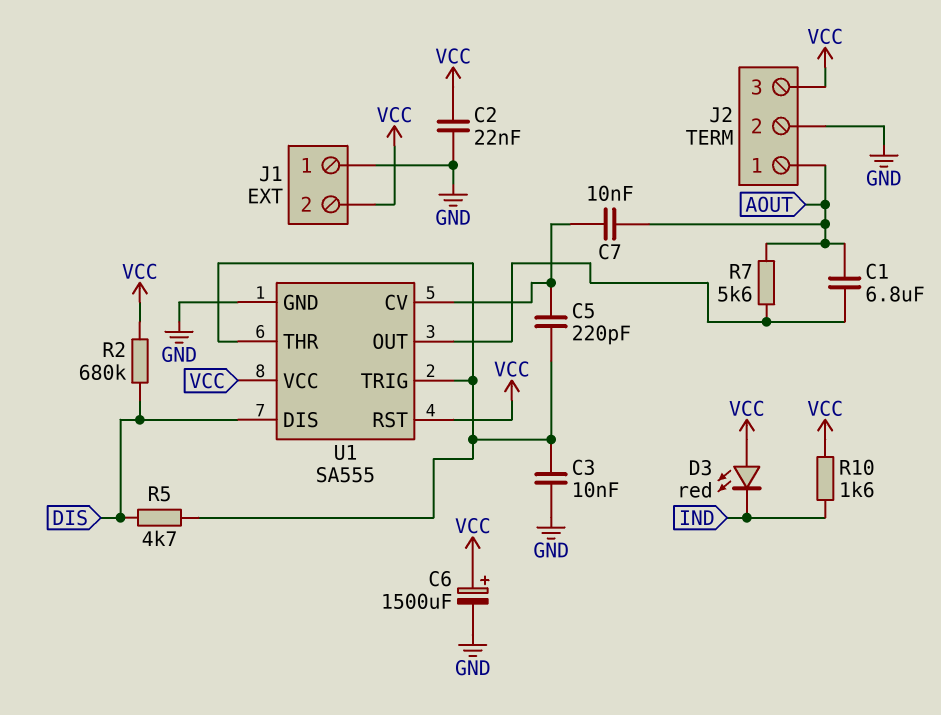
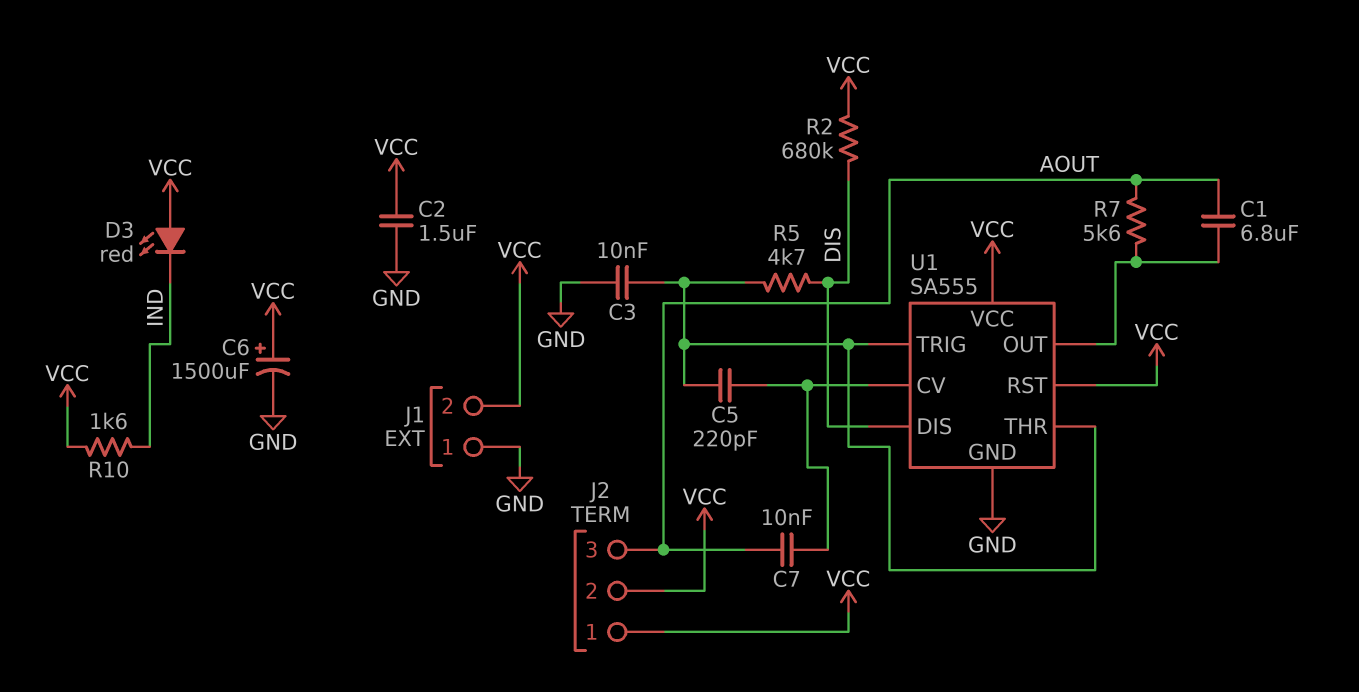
C2: 22nF (GND, VCC) -> 1.5uF (GND, VCC)
J2 pin 1: AOUT -> VCC
J2 pin 2: GND -> VCC
J2 pin 3: VCC -> AOUT

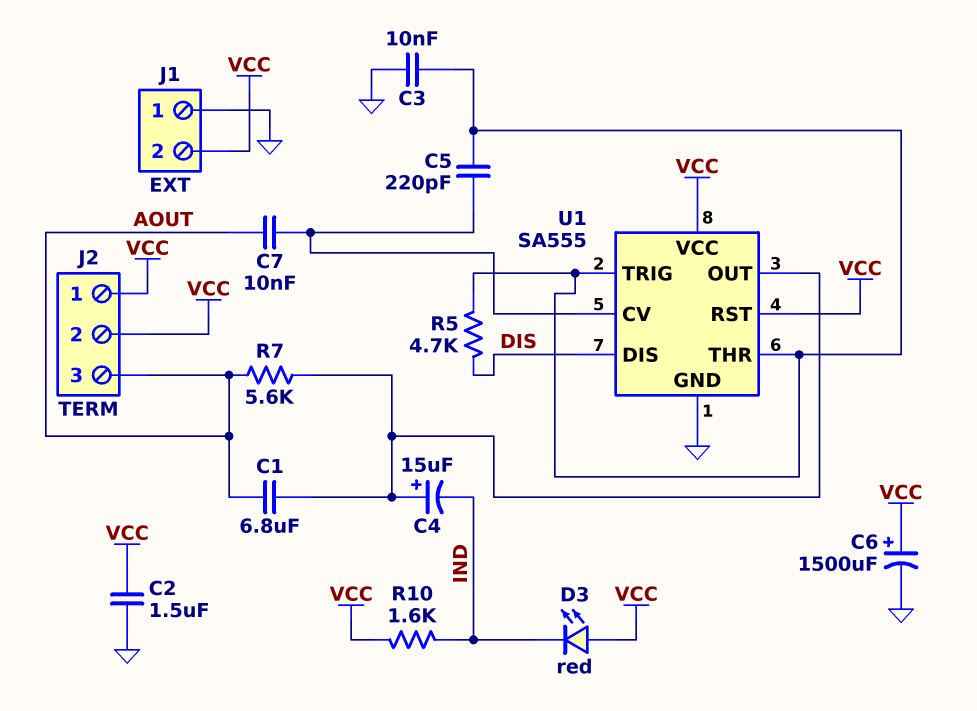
C4: none -> 15uF (plus U1/OUT, minus IND)
R2: 680k (DIS, VCC) -> none

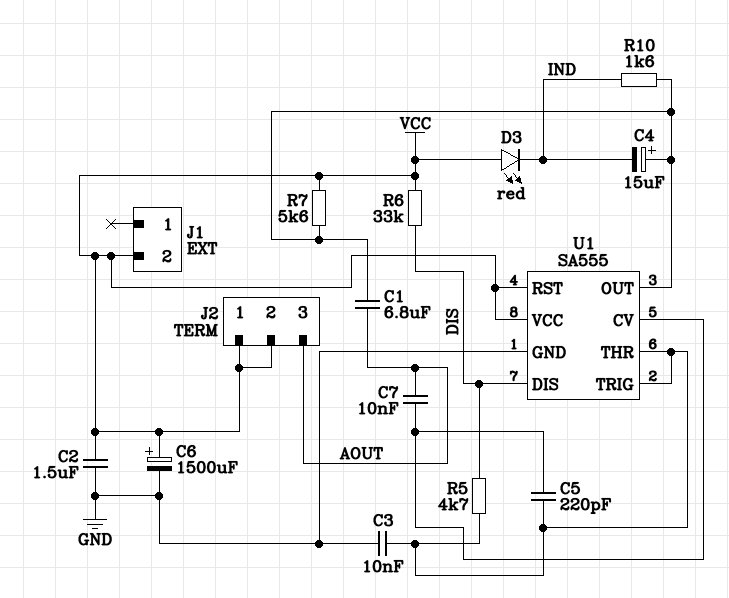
J1 pin 1: GND -> none
R6: none -> 33k (DIS, VCC)
R7: 5.6k (AOUT, U1/OUT) -> 5.6k (U1/OUT, VCC)
R10: 1.6k (IND, VCC) -> 1.6k (IND, U1/OUT)

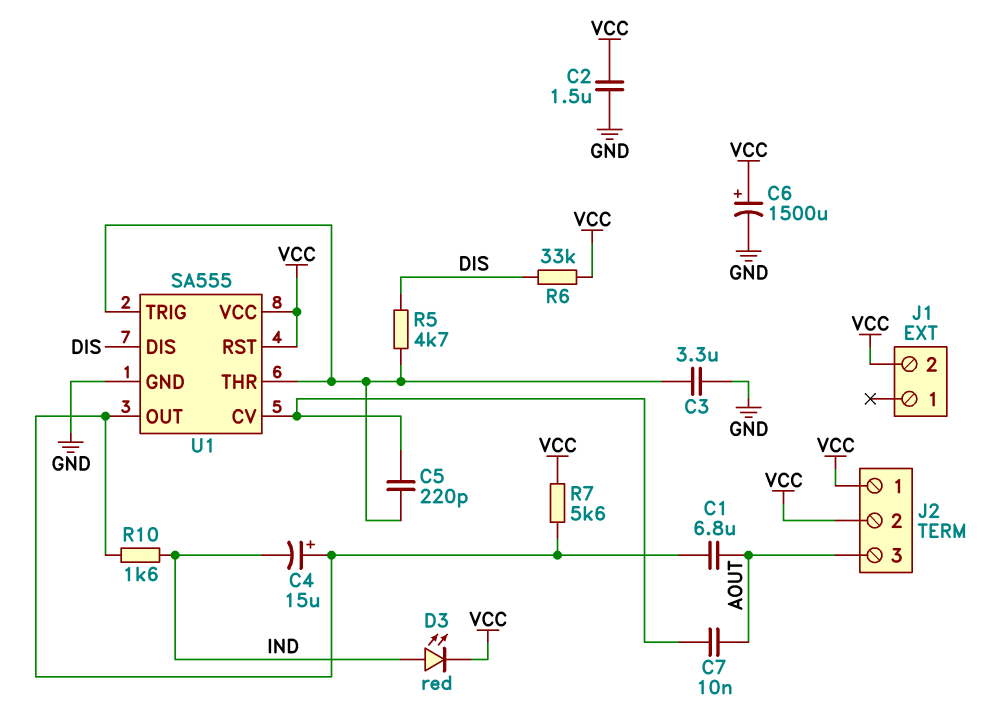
C3: 10nF (GND, U1/THR) -> 3.3uF (GND, U1/THR)
D3: LED red (A VCC, K IND) -> LED red (A IND, K VCC)

